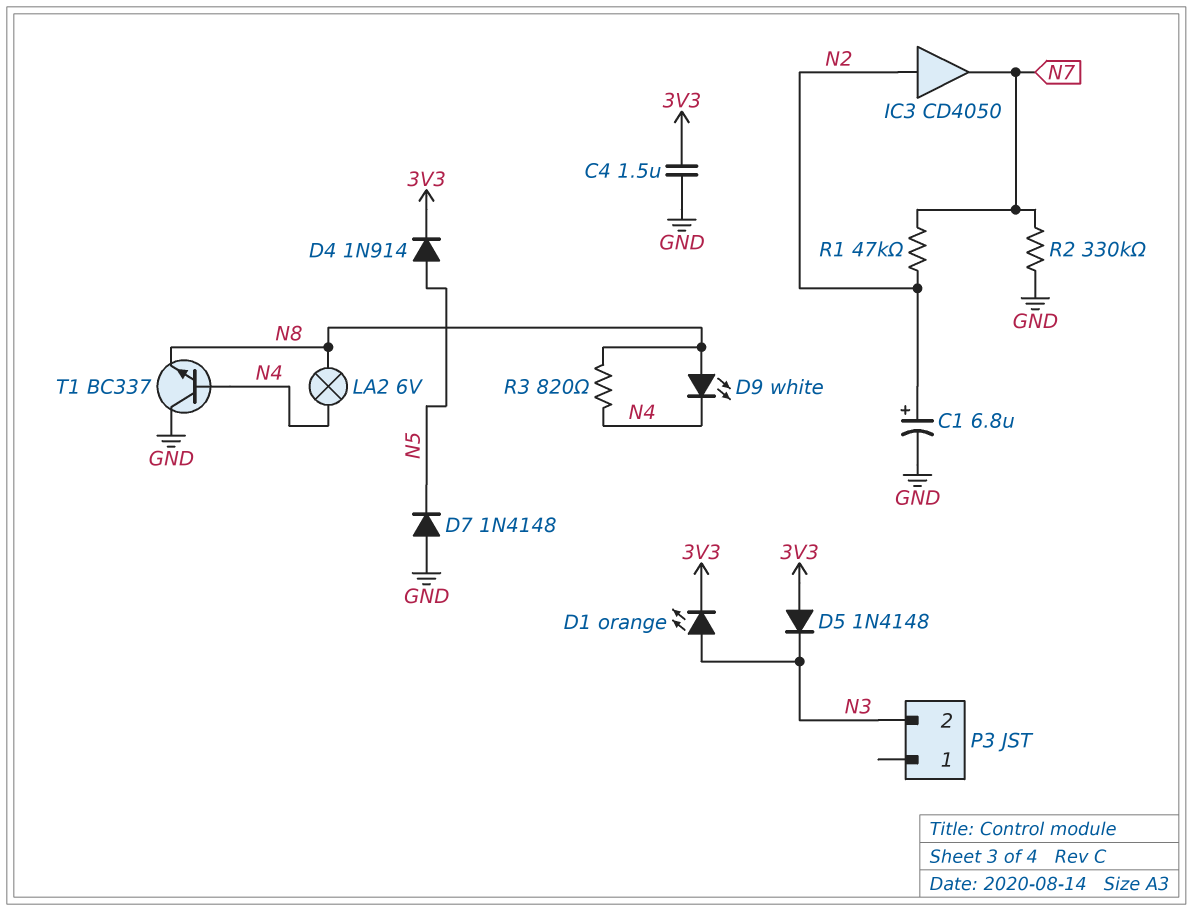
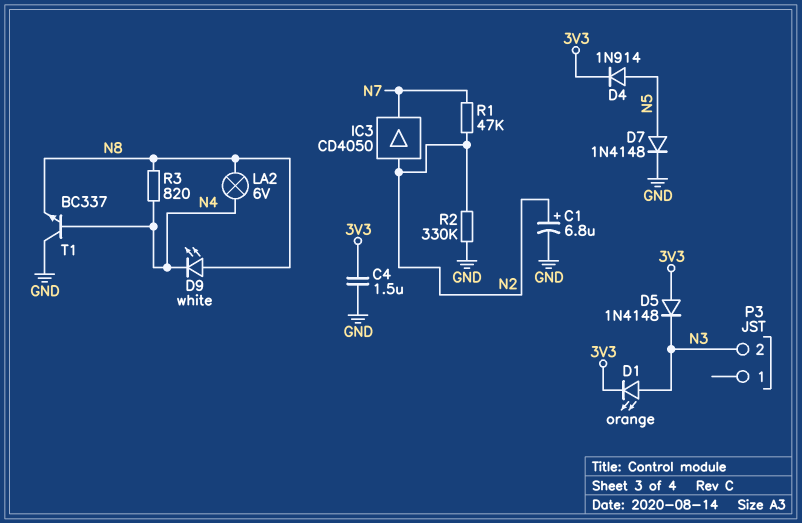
D7: diode 1N4148 (A GND, K N5) -> diode 1N4148 (A N5, K GND)
R2: 330k (GND, N7) -> 330k (GND, N2)

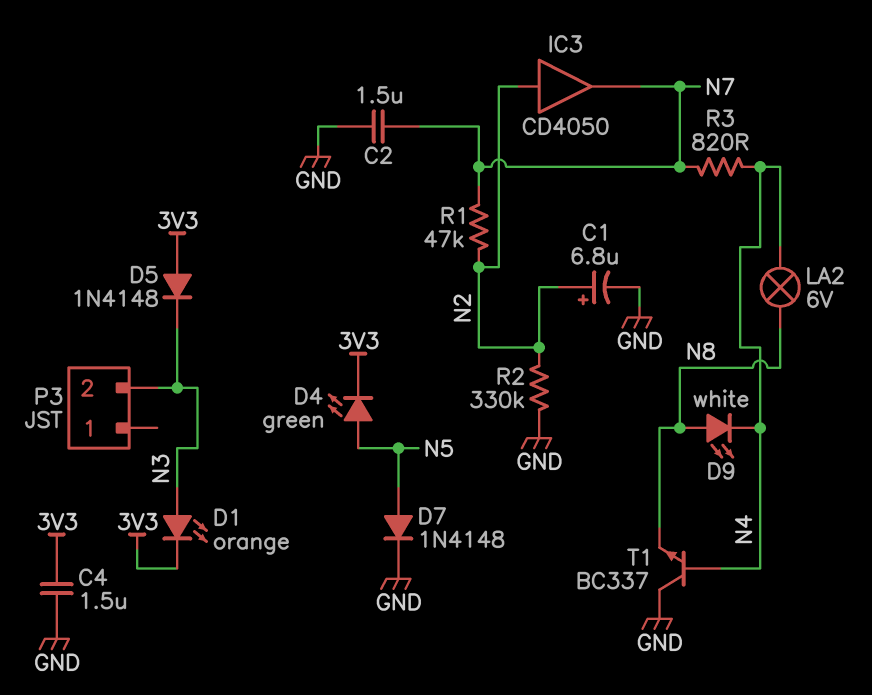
C2: none -> 1.5uF (GND, N7)
D4: diode 1N914 (A N5, K 3V3) -> LED green (A N5, K 3V3)
R3: 820 (N4, N8) -> 820 (N4, N7)

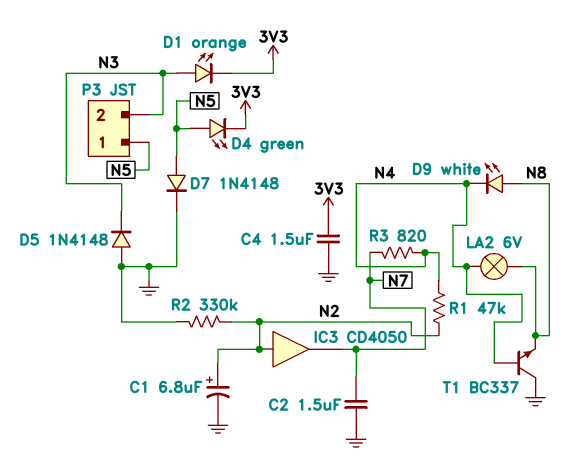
D5: diode 1N4148 (A 3V3, K N3) -> diode 1N4148 (A GND, K N3)
P3 pin 1: none -> N5
R1: 47k (N2, N7) -> 47k (N2, N4)

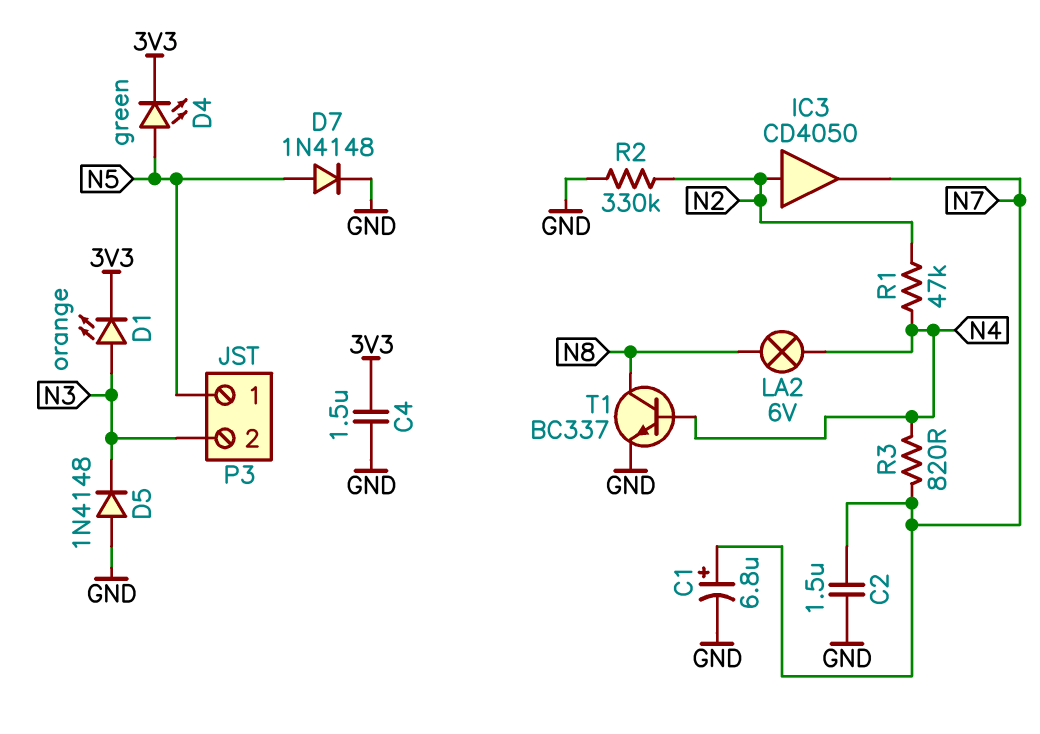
C1: 6.8uF (plus N2, minus GND) -> 6.8uF (plus N7, minus GND)
D9: LED white (A N8, K N4) -> none
T1: NPN BC337 (B N4, C GND, E N8) -> NPN BC337 (B N4, C N8, E GND)

